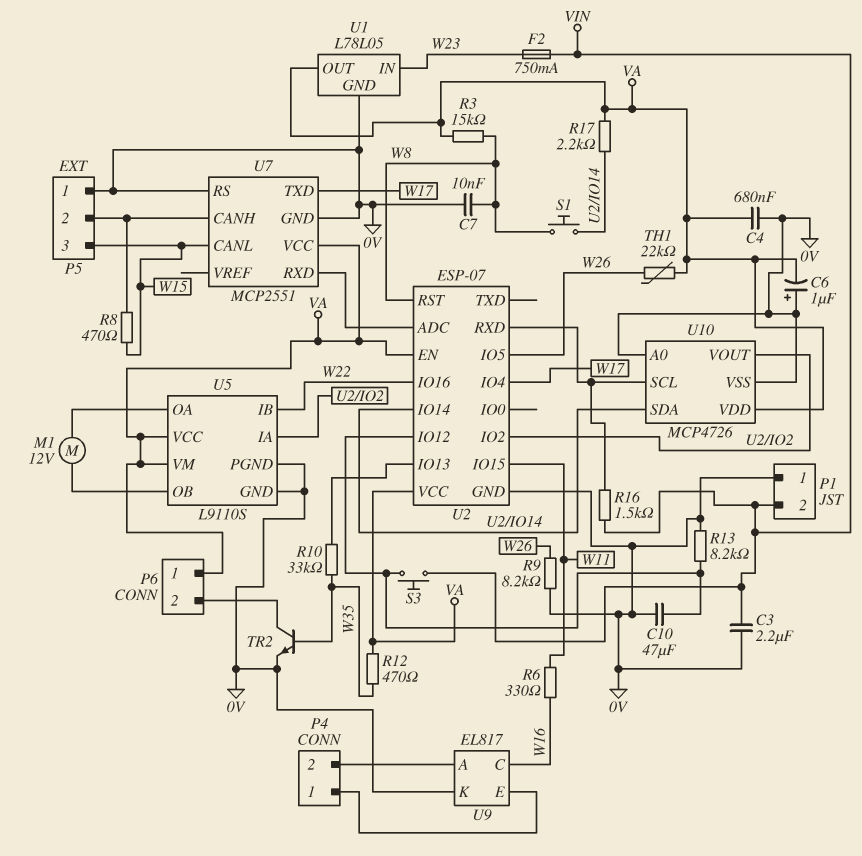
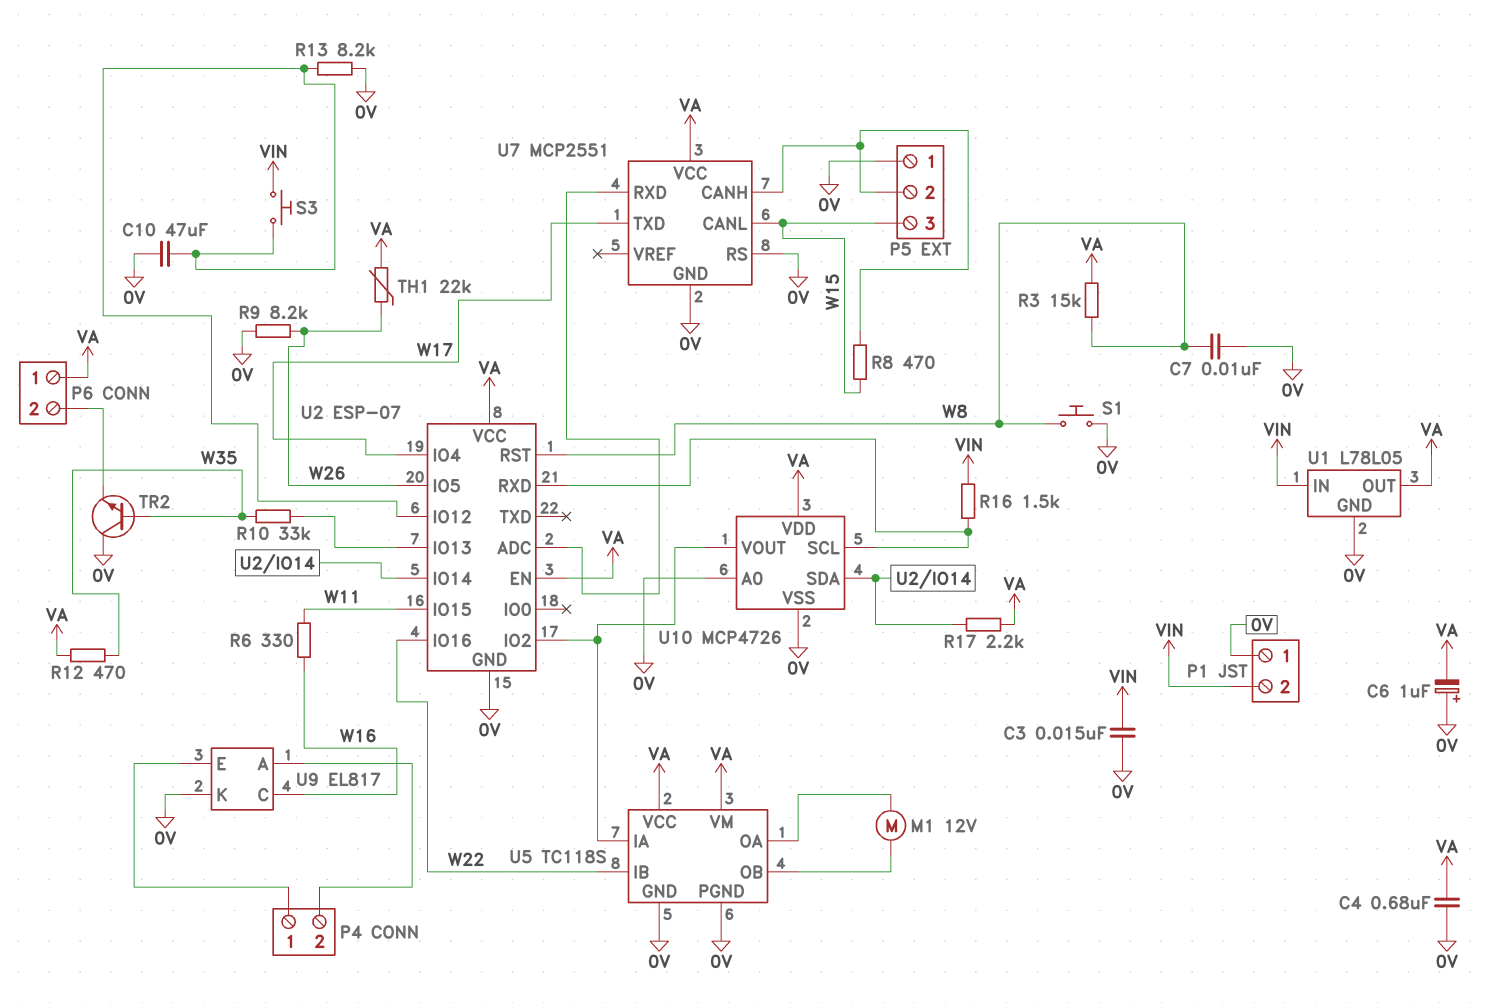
C3: 2.2uF (0V, VIN) -> 15nF (0V, VIN)
F2: 750mA (VIN, W23) -> none
S1: button (U2/IO14, W8) -> button (0V, W8)
TR2: NPN (B W35, C P6/2, E 0V) -> NPN (B W35, C 0V, E P6/2)
U1 pin IN: W23 -> VIN
U5: L9110S -> TC118S

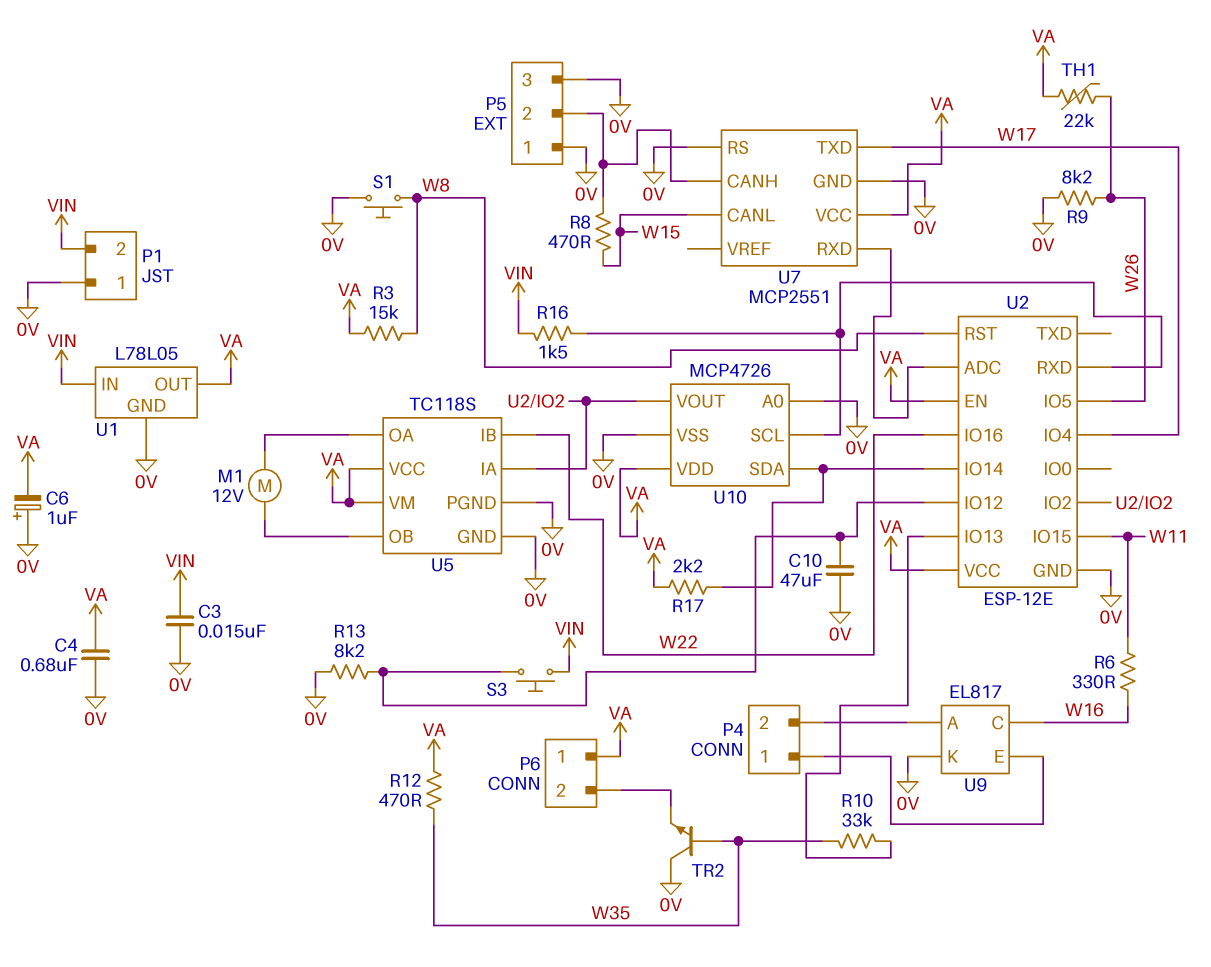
C7: 10nF (0V, W8) -> none
P5 pin 3: W15 -> 0V
U2: ESP-07 -> ESP-12E

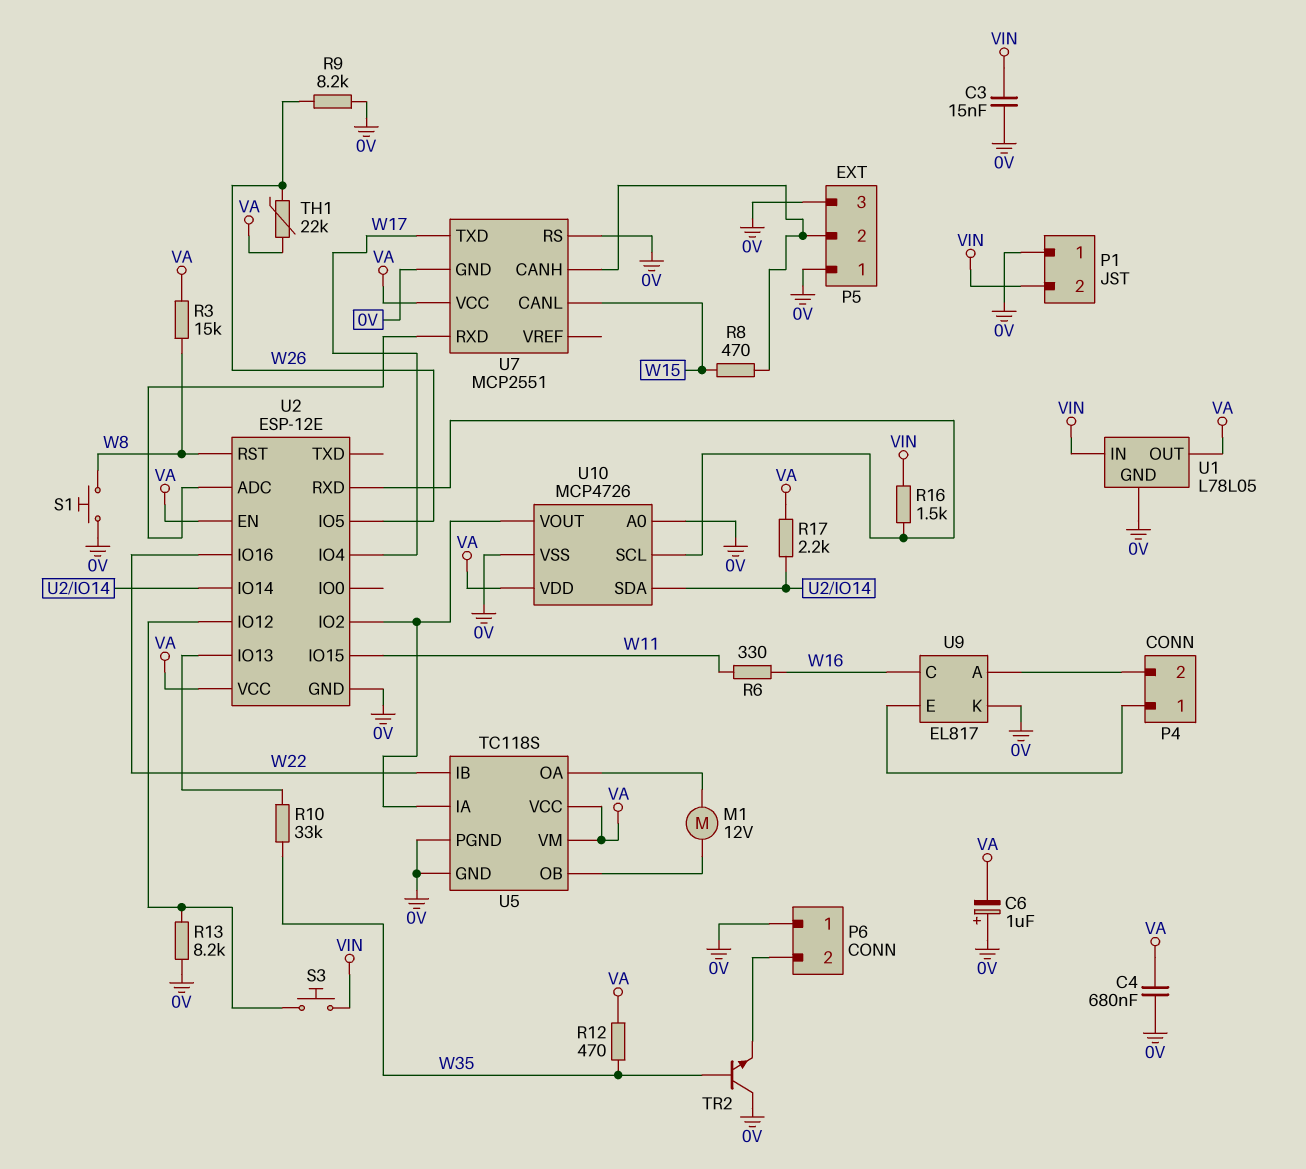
C10: 47uF (0V, U2/IO12) -> none
P6 pin 1: VA -> 0V

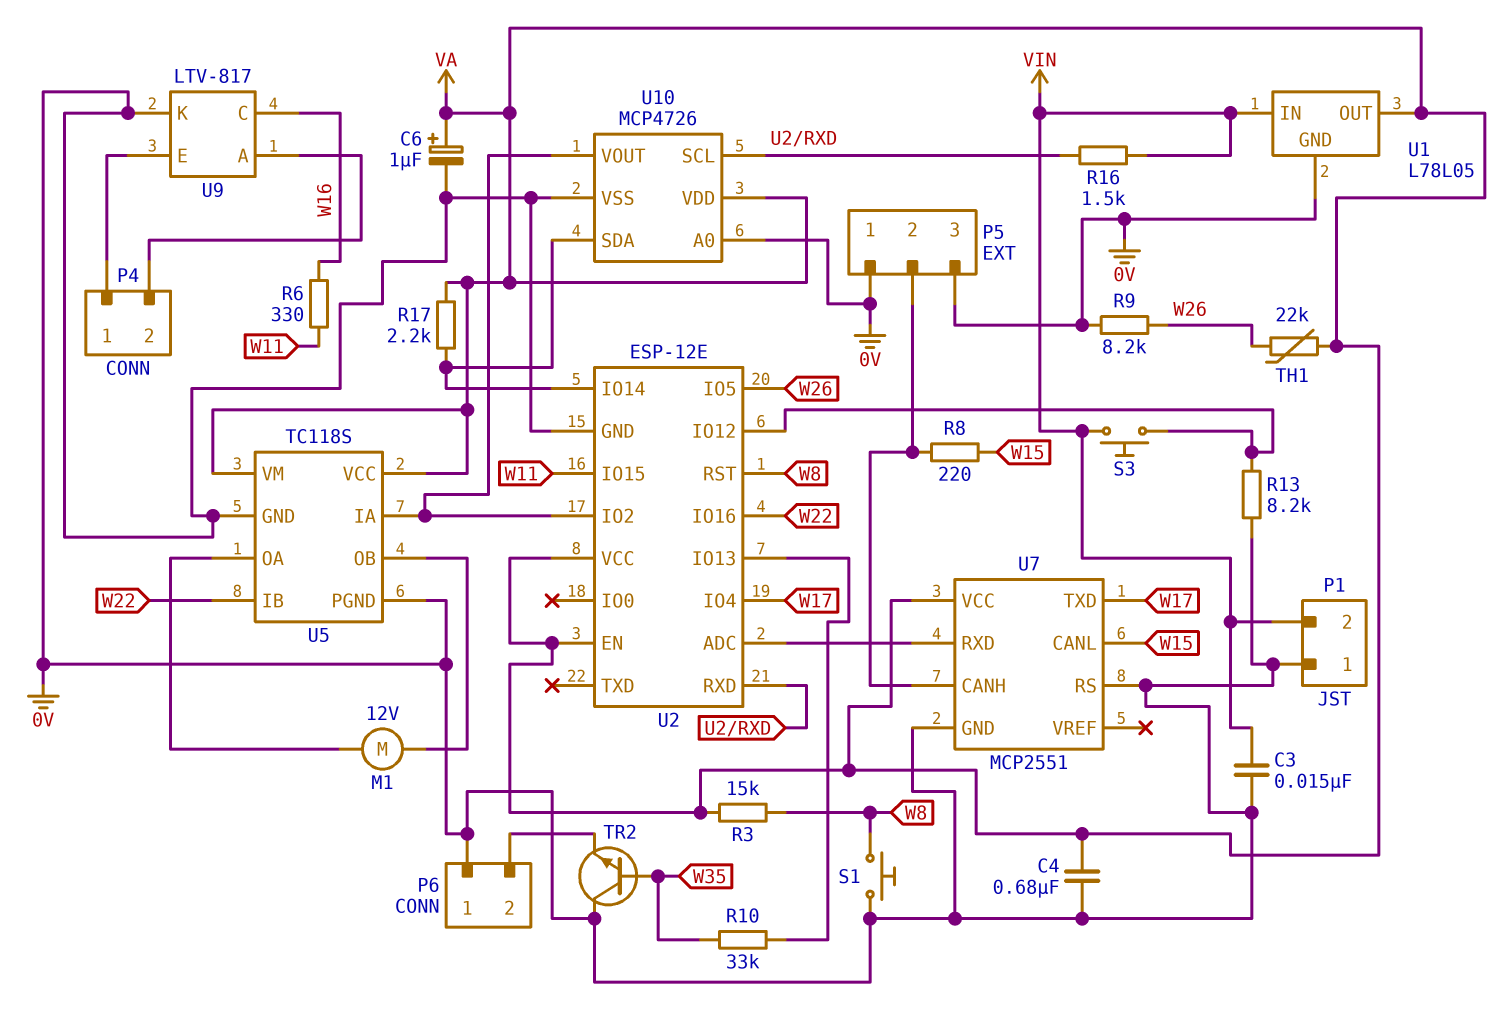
C6: 1uF (plus 0V, minus VA) -> 1uF (plus VA, minus 0V)
R8: 470 (P5/2, W15) -> 220 (P5/2, W15)
R12: 470 (VA, W35) -> none
U9: EL817 -> LTV-817

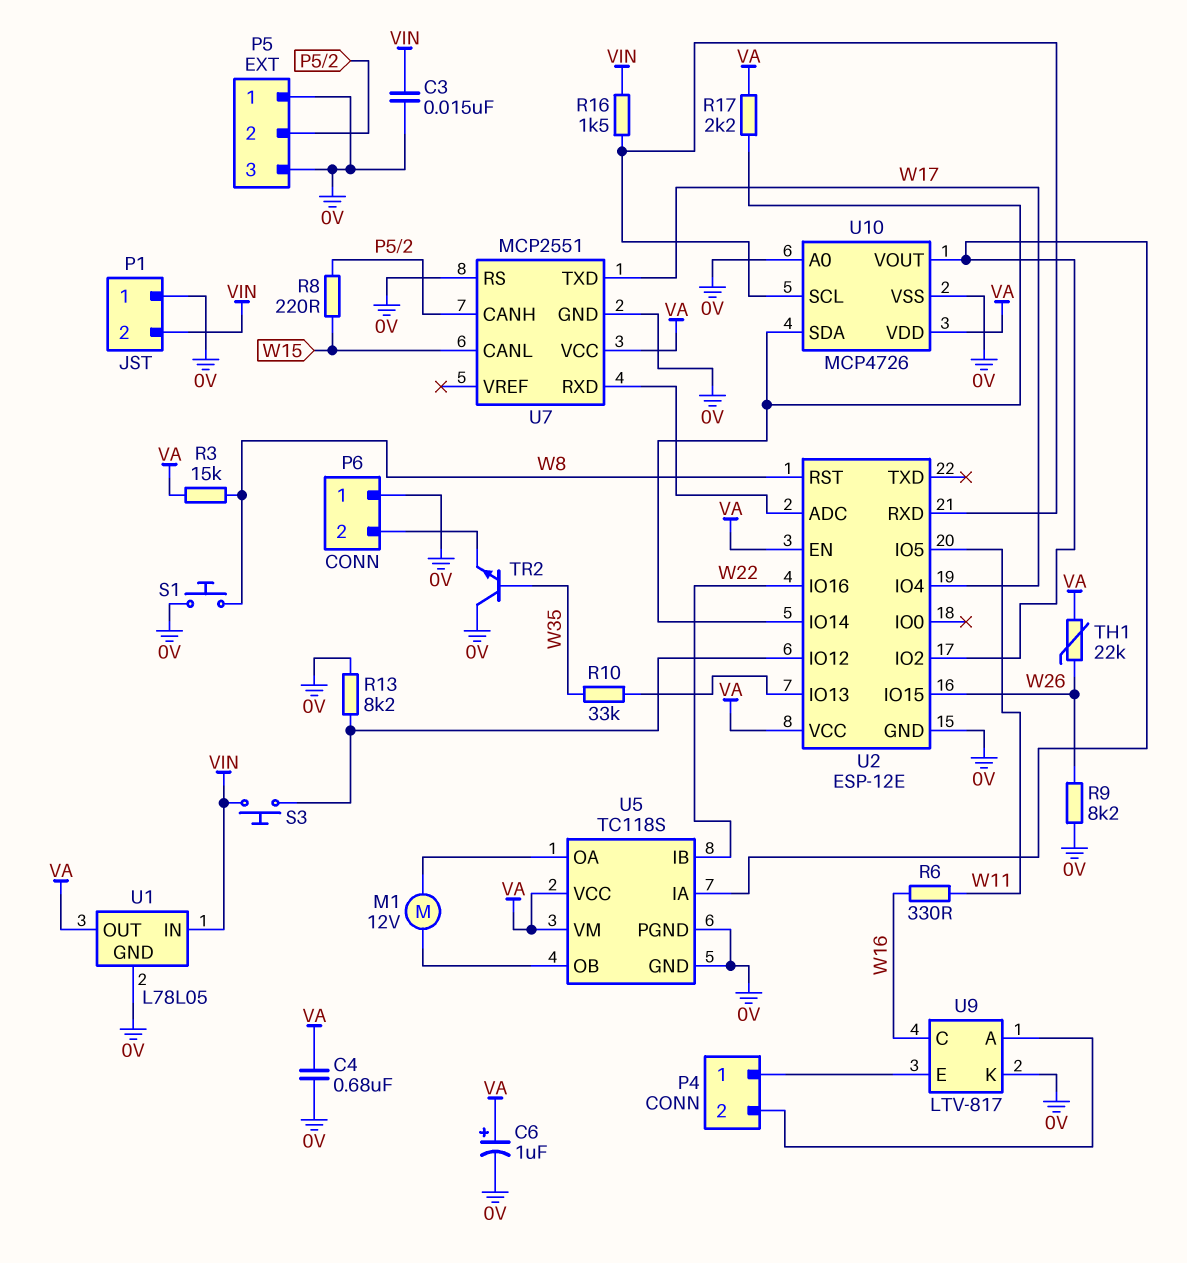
U2 pin IO5: W26 -> W11
U2 pin IO15: W11 -> W26

